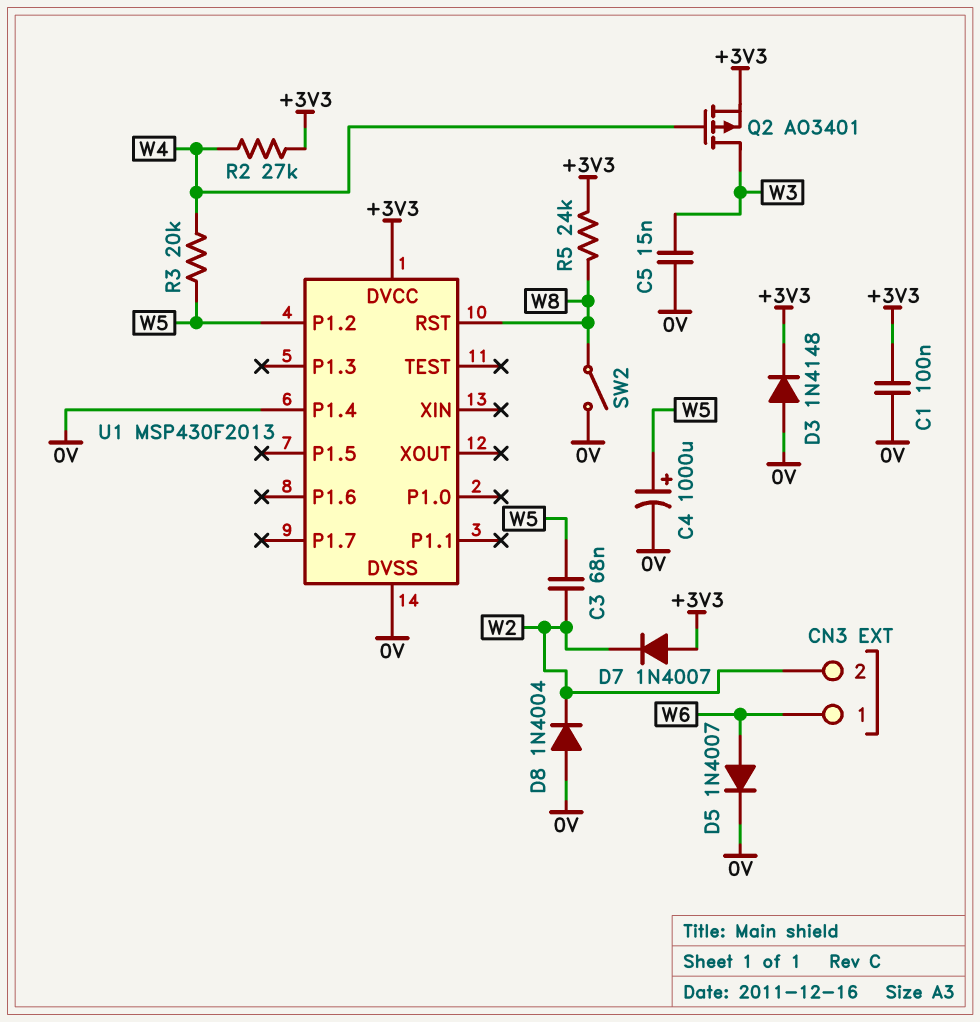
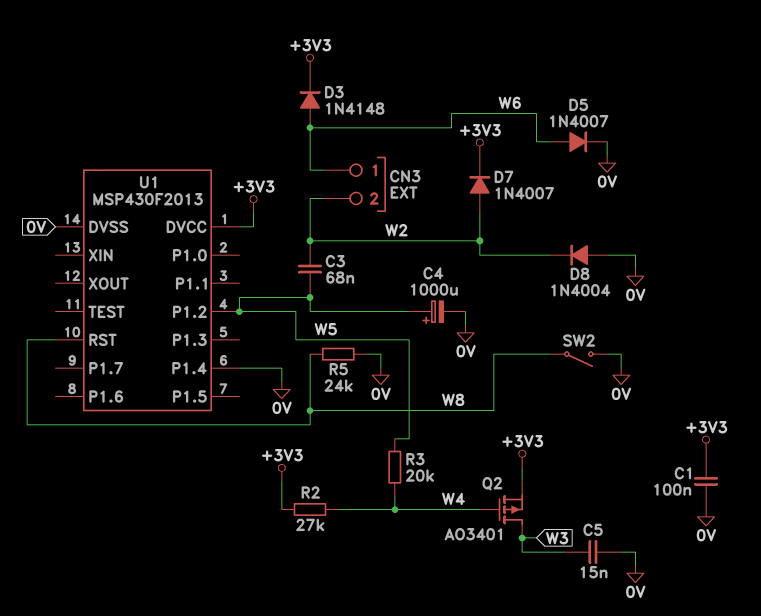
D3: diode 1N4148 (A 0V, K +3V3) -> diode 1N4148 (A W6, K +3V3)
D7: diode 1N4007 (A +3V3, K W2) -> diode 1N4007 (A W2, K +3V3)
R5: 24k (+3V3, W8) -> 24k (0V, W8)

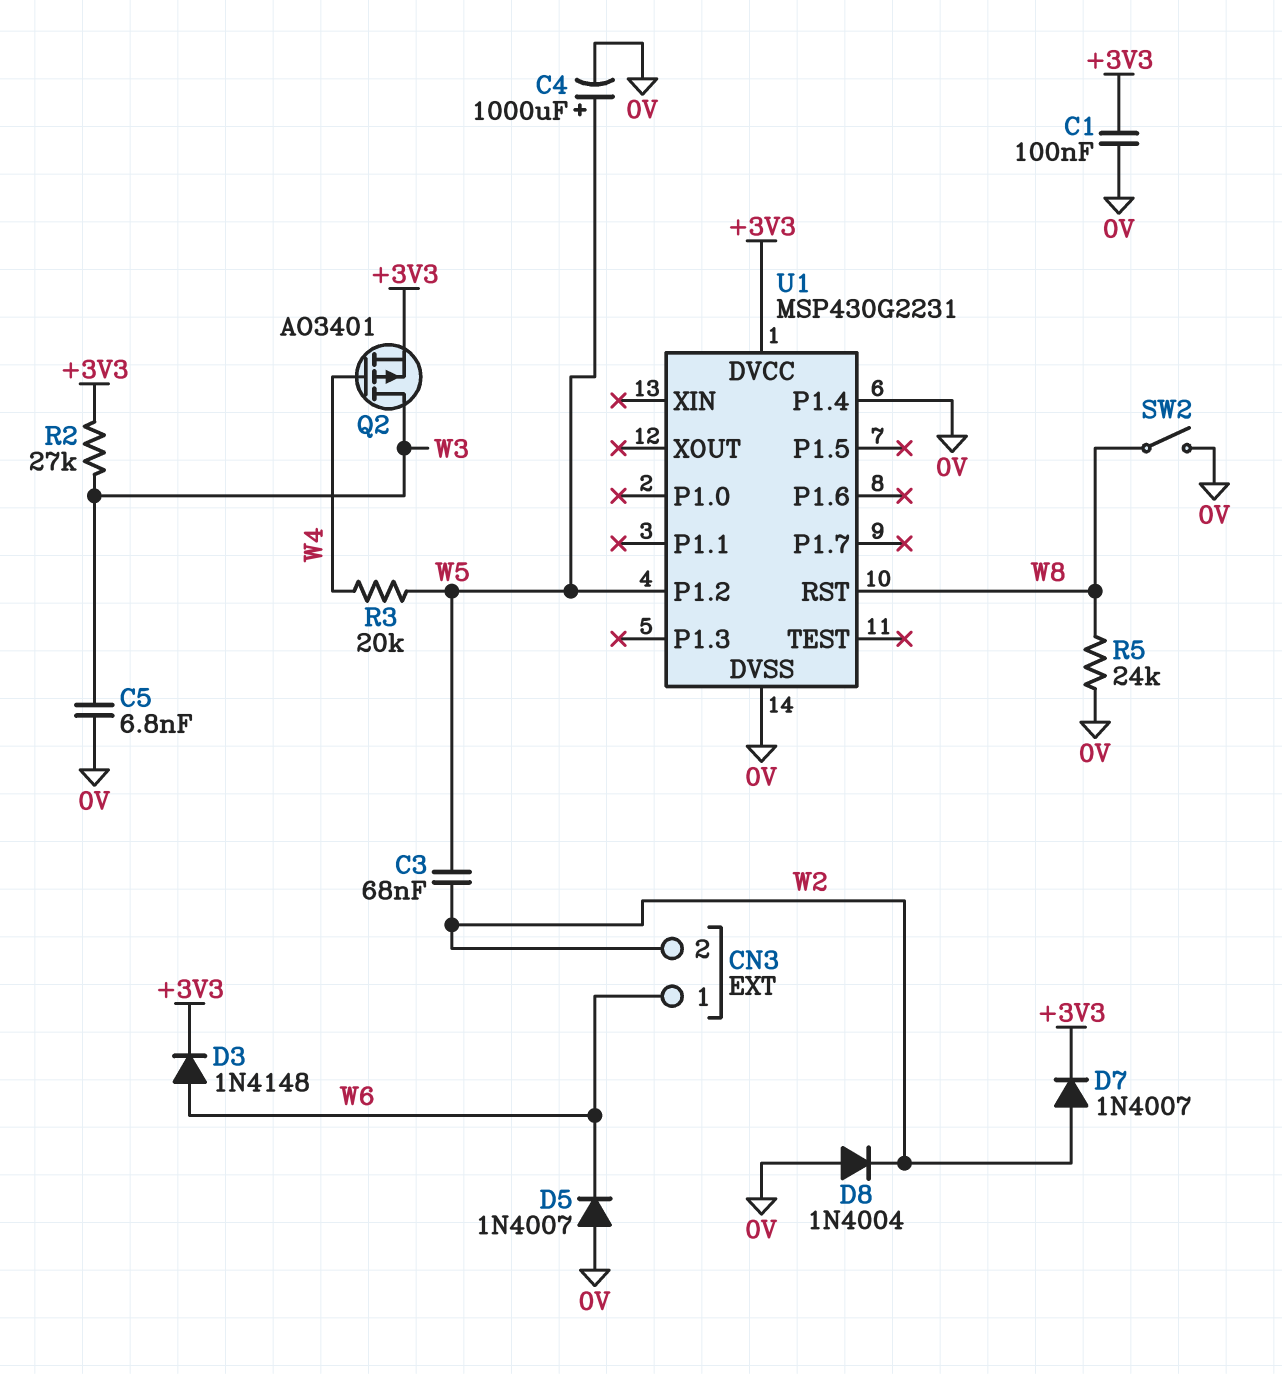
C5: 15nF (0V, W3) -> 6.8nF (0V, W3)
D5: diode 1N4007 (A W6, K 0V) -> diode 1N4007 (A 0V, K W6)
R2: 27k (+3V3, W4) -> 27k (+3V3, W3)
U1: MSP430F2013 -> MSP430G2231

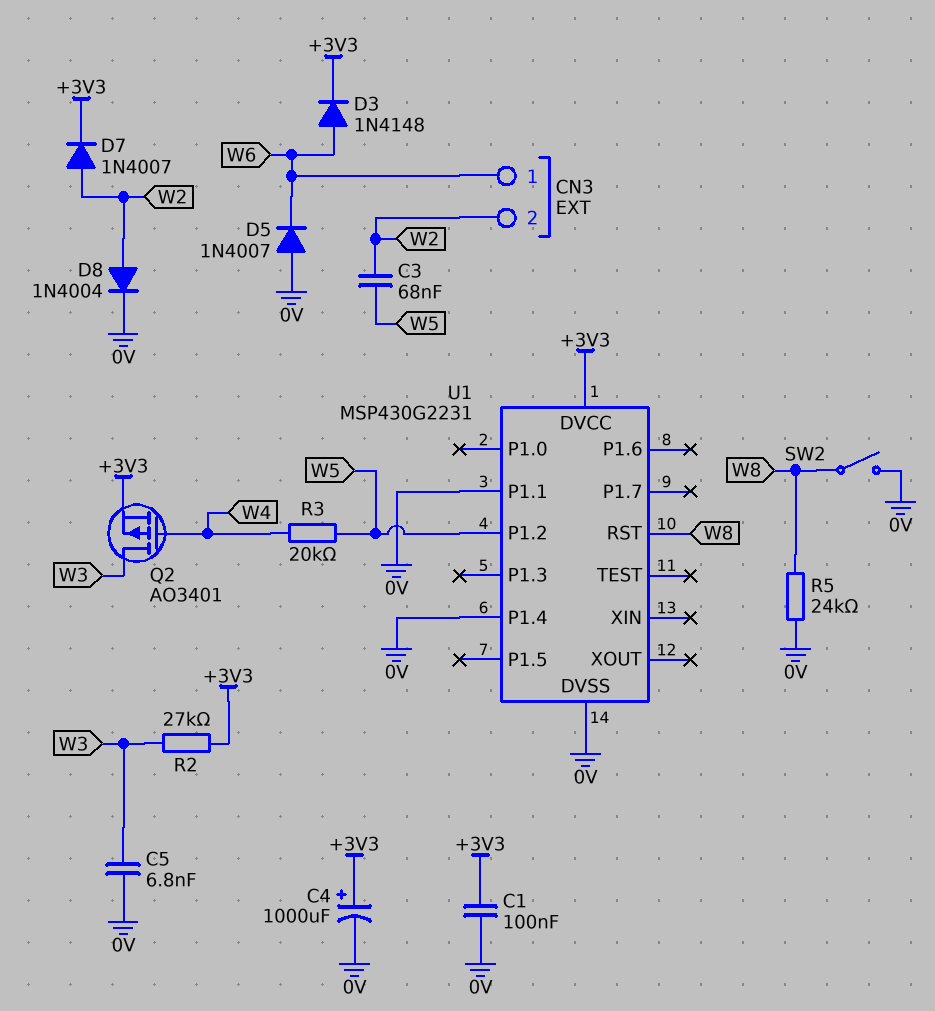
C4: 1000uF (plus W5, minus 0V) -> 1000uF (plus +3V3, minus 0V)
D8: diode 1N4004 (A 0V, K W2) -> diode 1N4004 (A W2, K 0V)
U1 pin P1.1: none -> 0V

